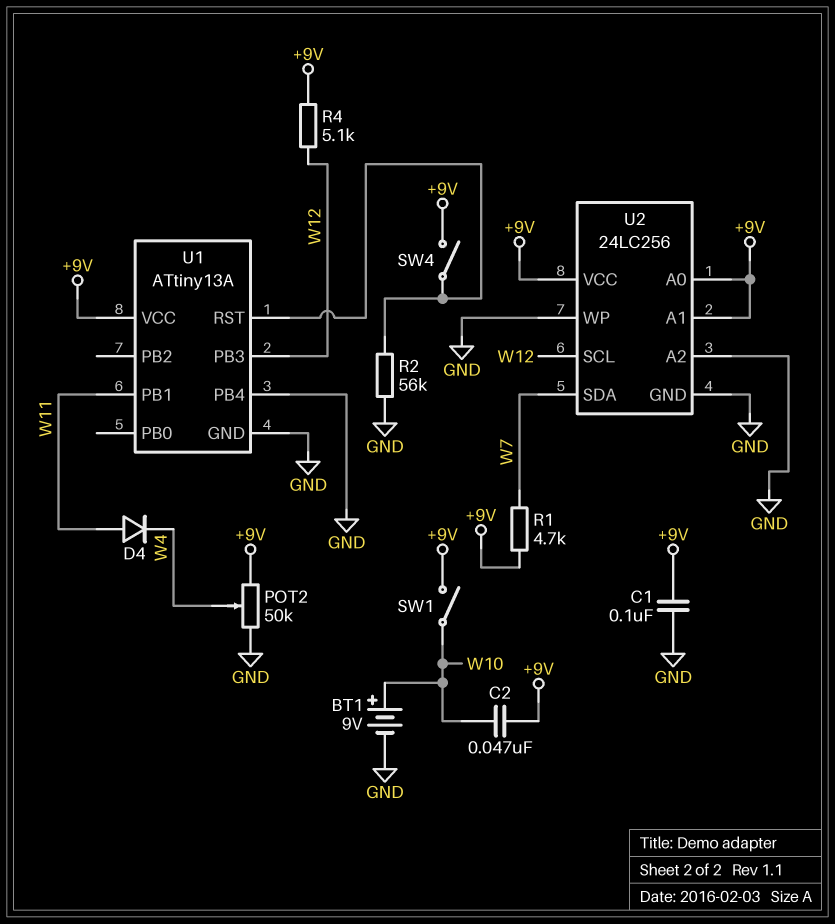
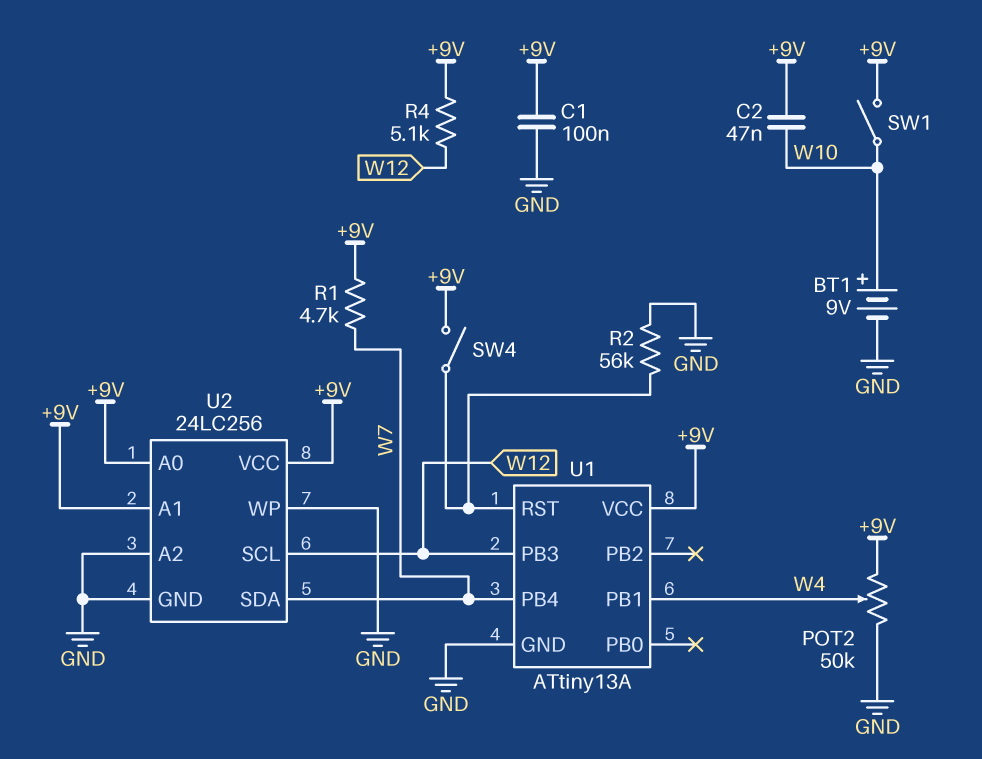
D4: diode (A W11, K W4) -> none
U1 pin PB1: W11 -> W4
U1 pin PB4: GND -> W7

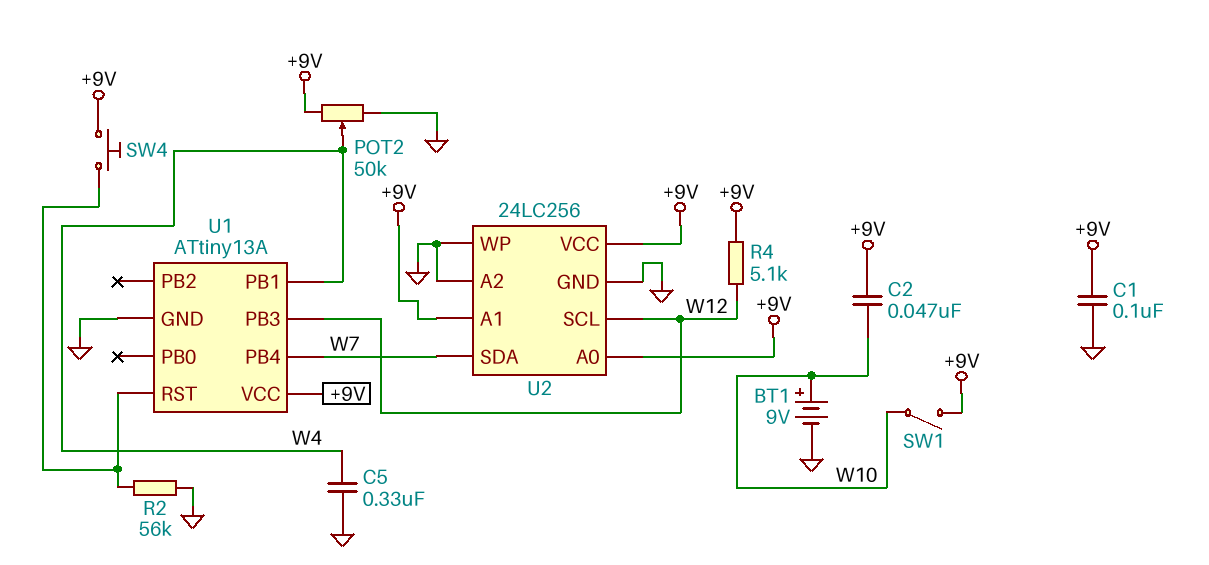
C5: none -> 330nF (GND, W4)
R1: 4.7k (+9V, W7) -> none
SW4: switch (+9V, U1/RST) -> button (+9V, U1/RST)

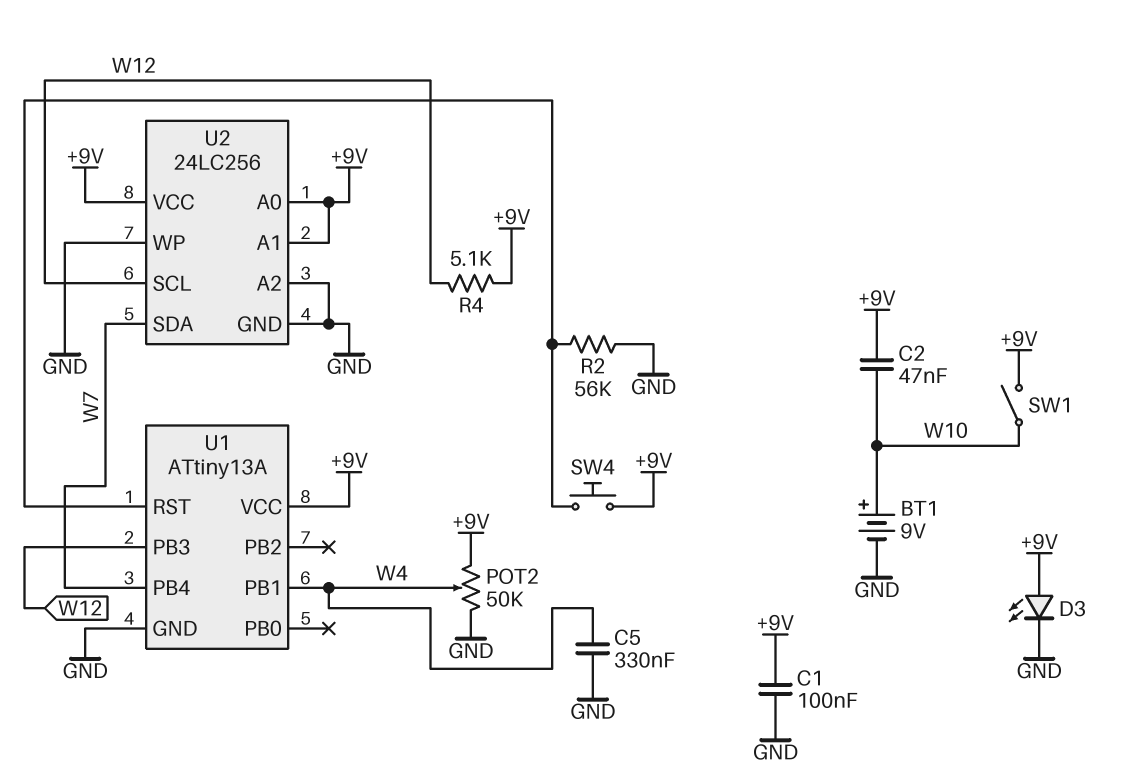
D3: none -> LED (A +9V, K GND)

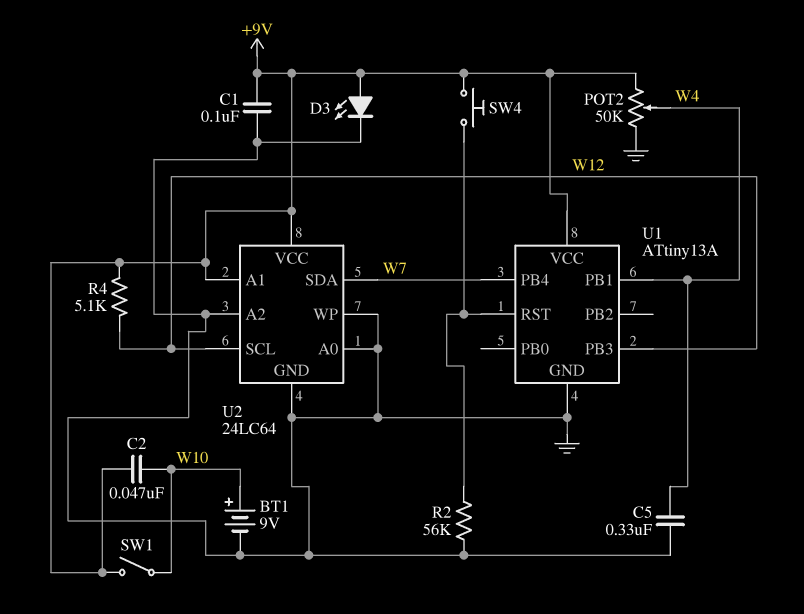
U2: 24LC256 -> 24LC64
U2 pin A0: +9V -> GND

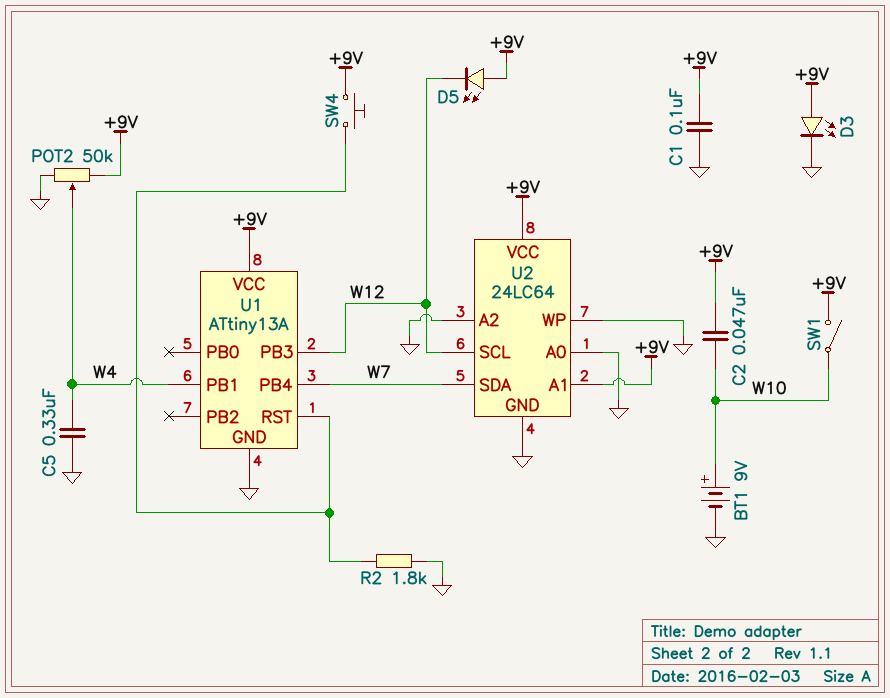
D5: none -> LED (A +9V, K W12)
R2: 56k (GND, U1/RST) -> 1.8k (GND, U1/RST)
R4: 5.1k (+9V, W12) -> none

